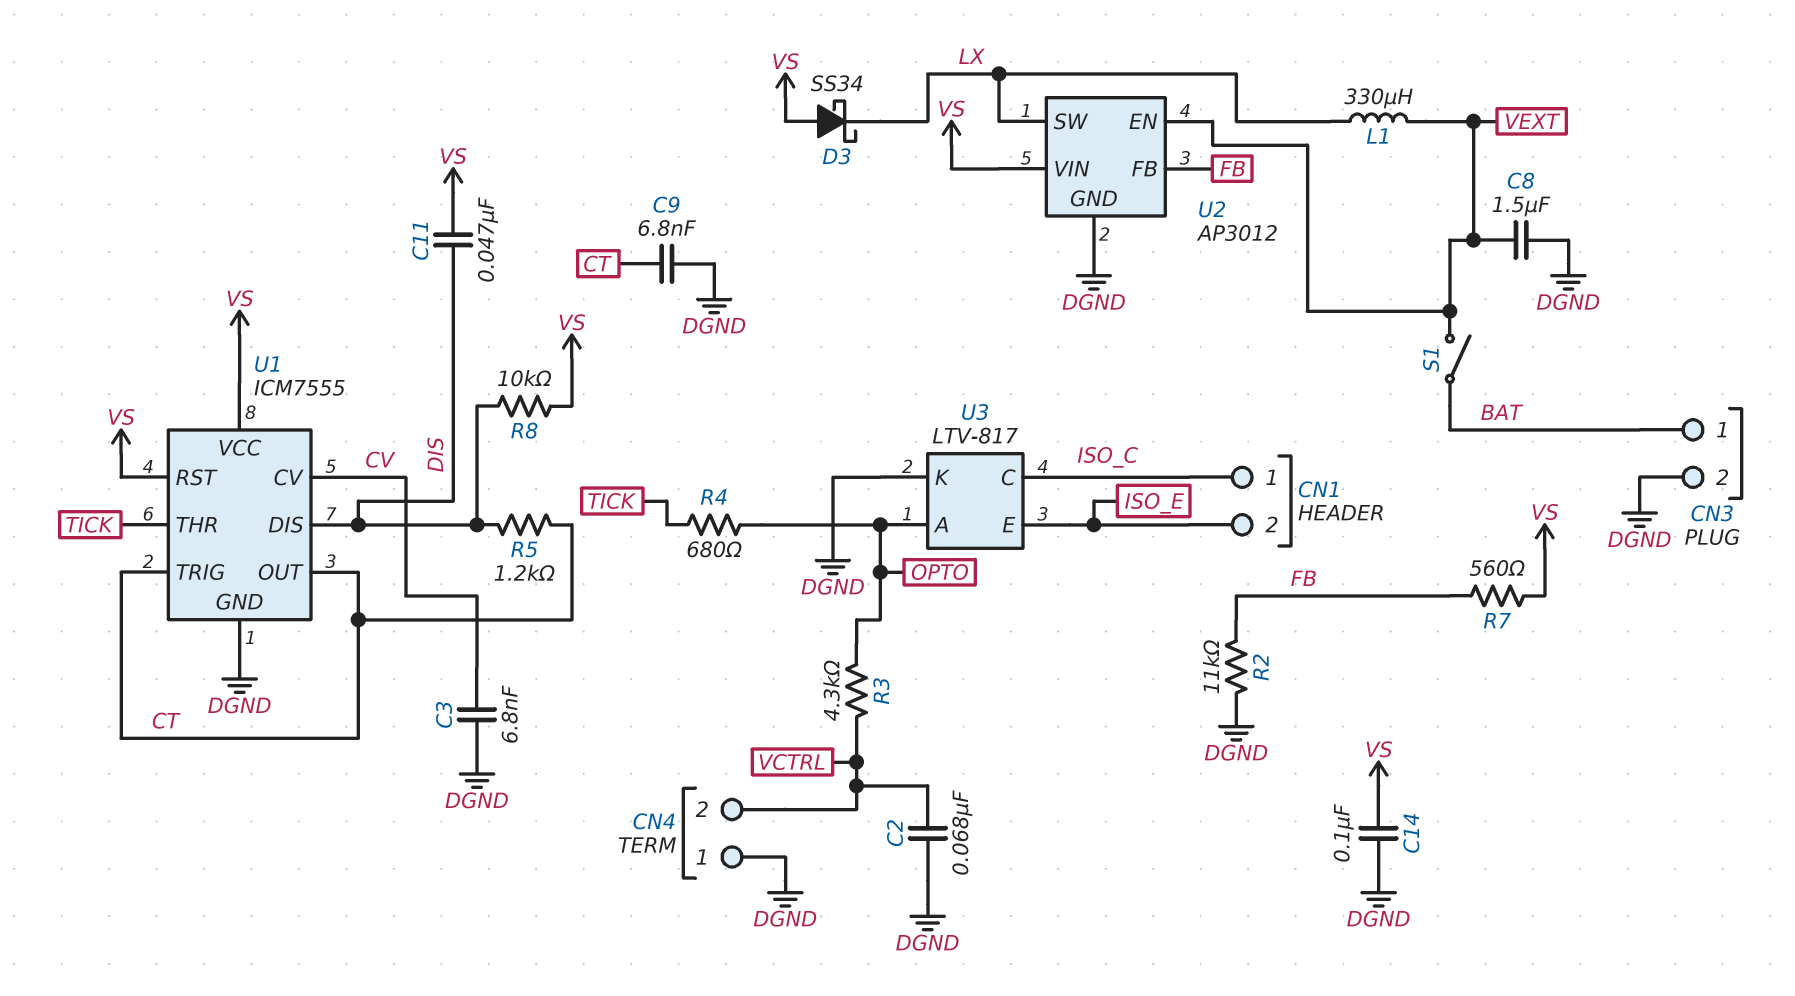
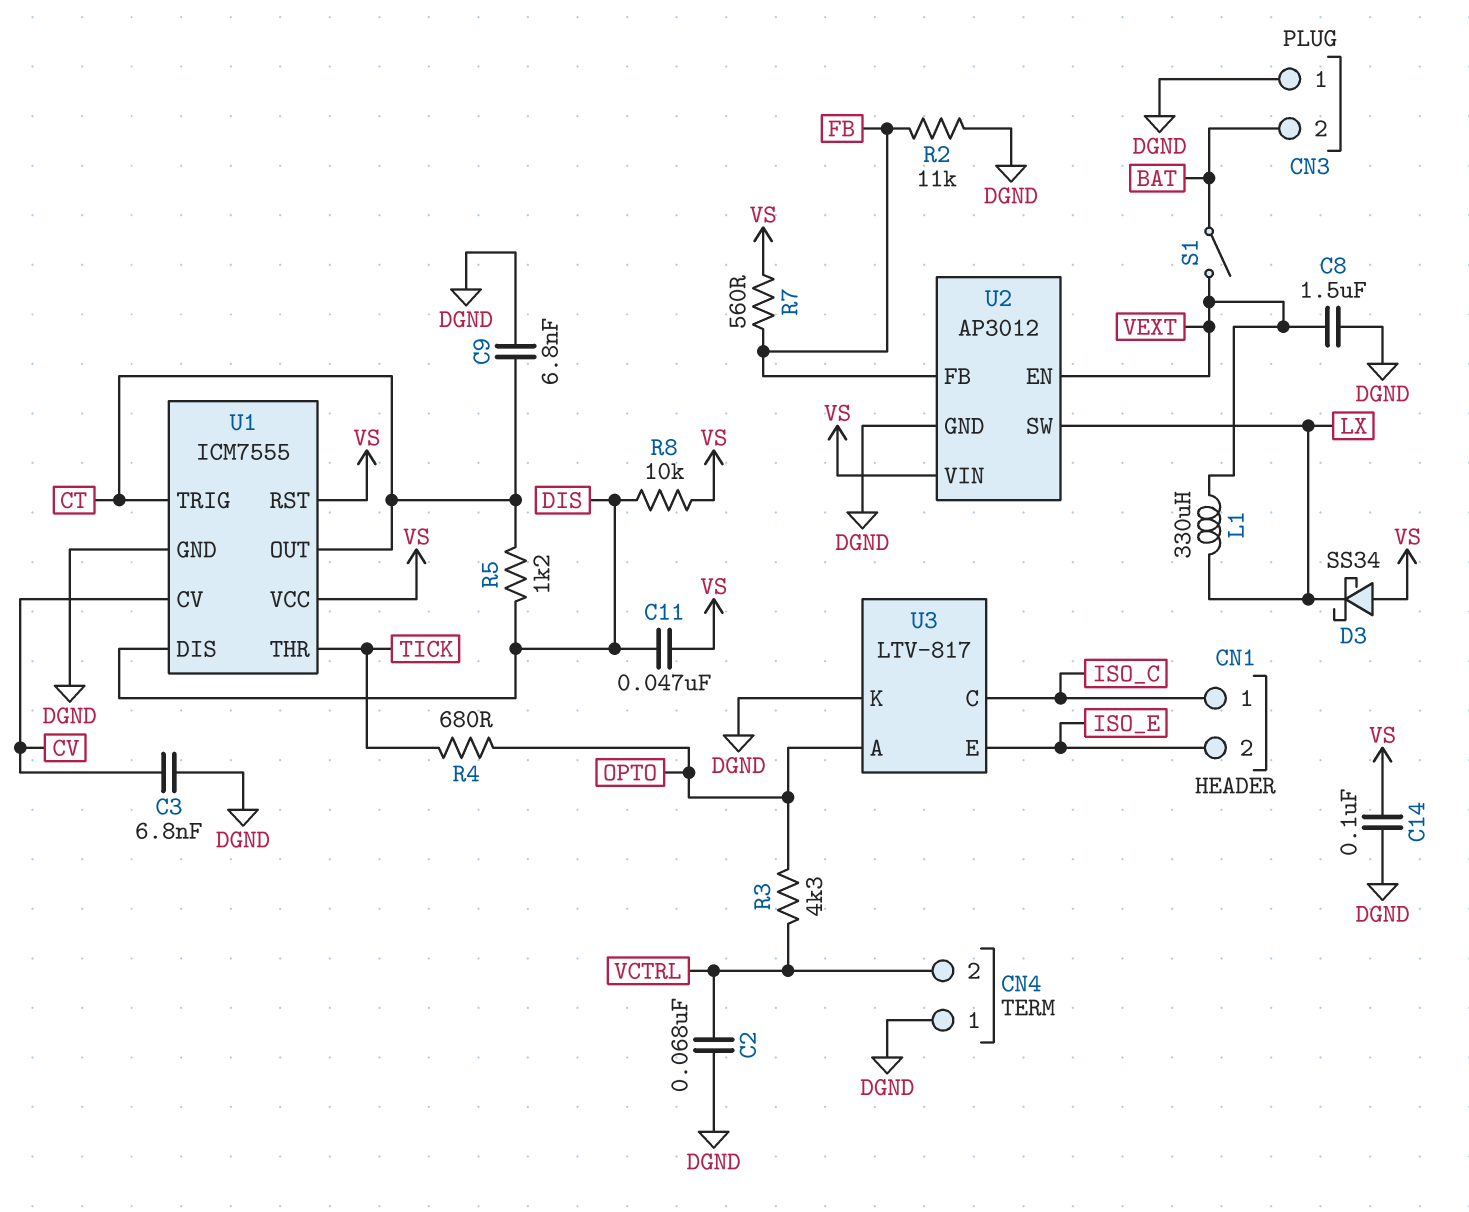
CN3 pin 1: BAT -> DGND
CN3 pin 2: DGND -> BAT

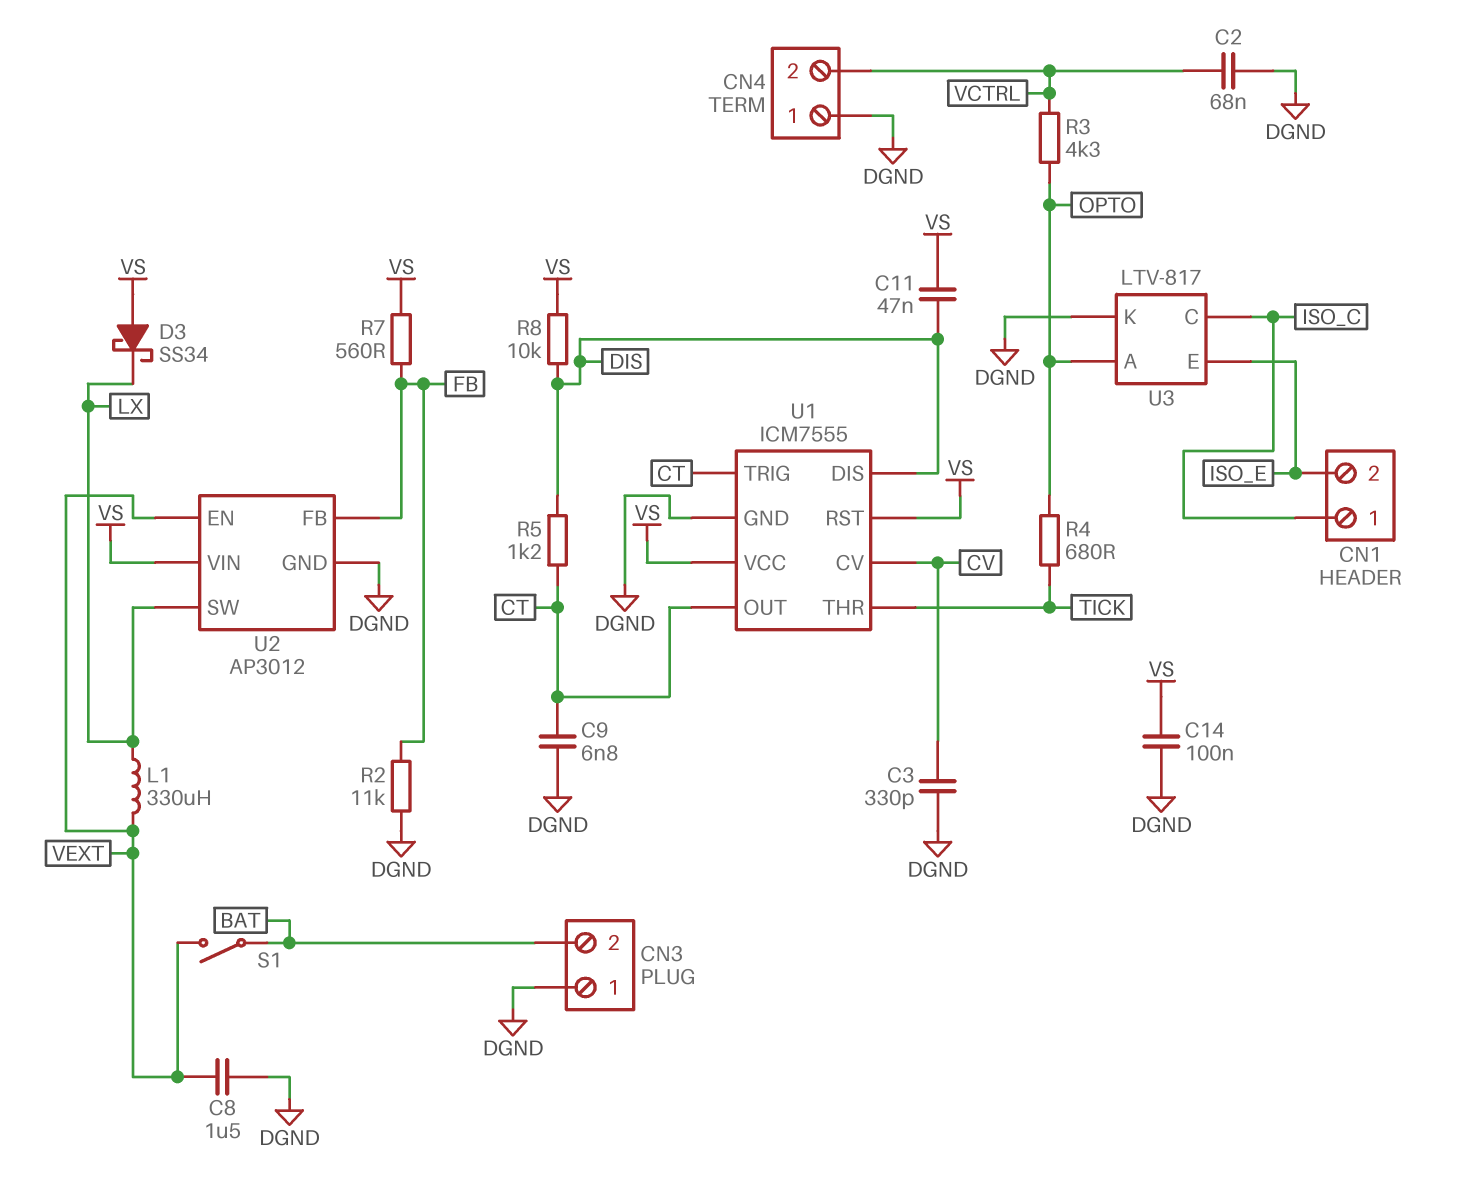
C3: 6.8nF (CV, DGND) -> 330pF (CV, DGND)

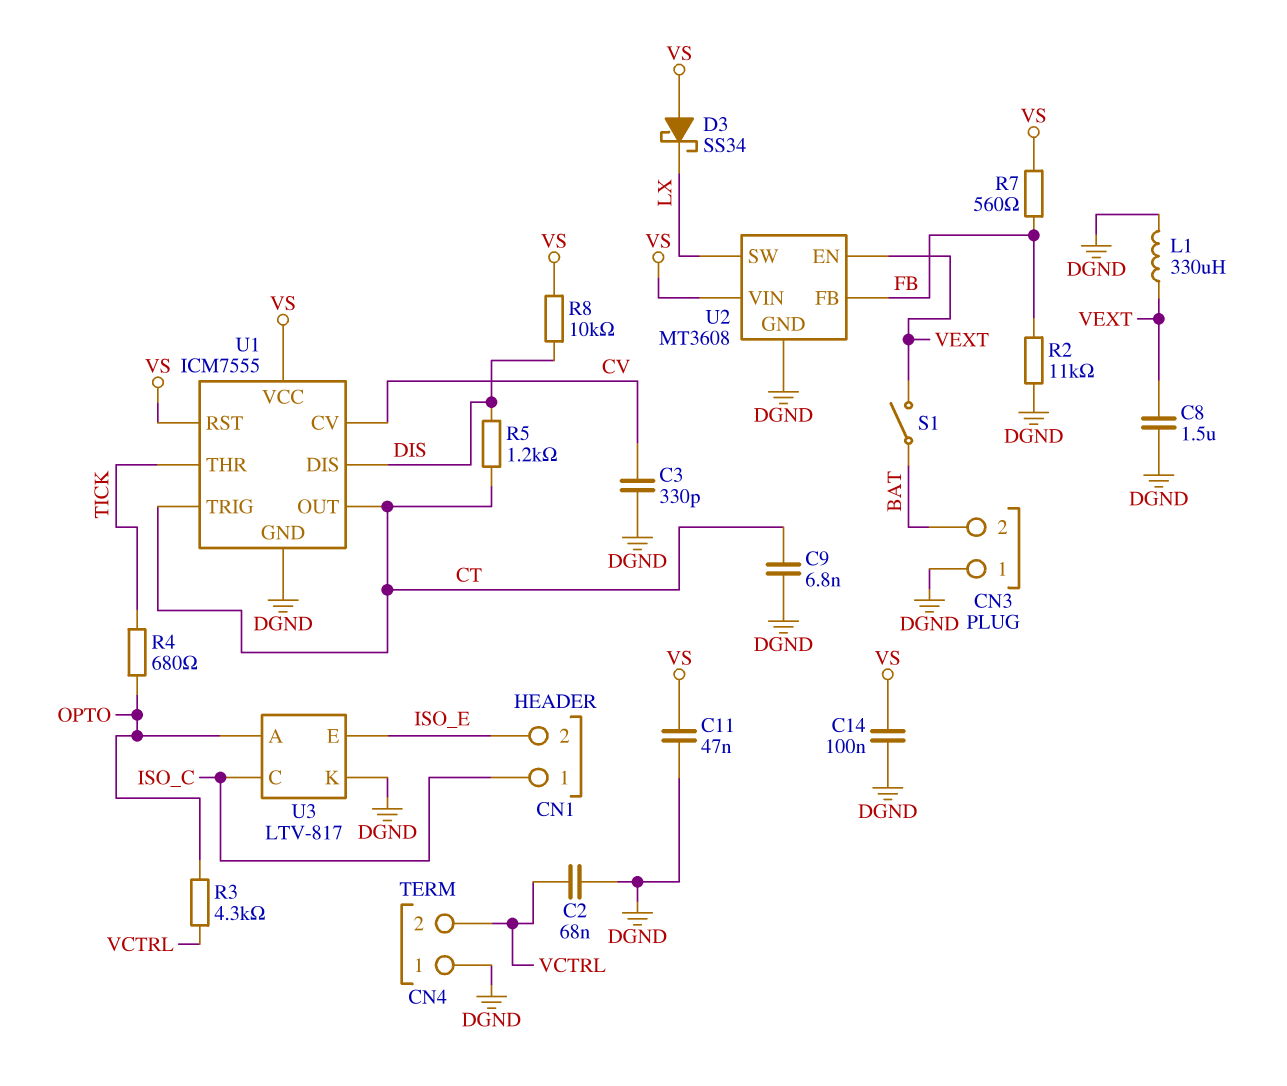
C11: 47nF (DIS, VS) -> 47nF (DGND, VS)
L1: 330uH (LX, VEXT) -> 330uH (DGND, VEXT)
U2: AP3012 -> MT3608

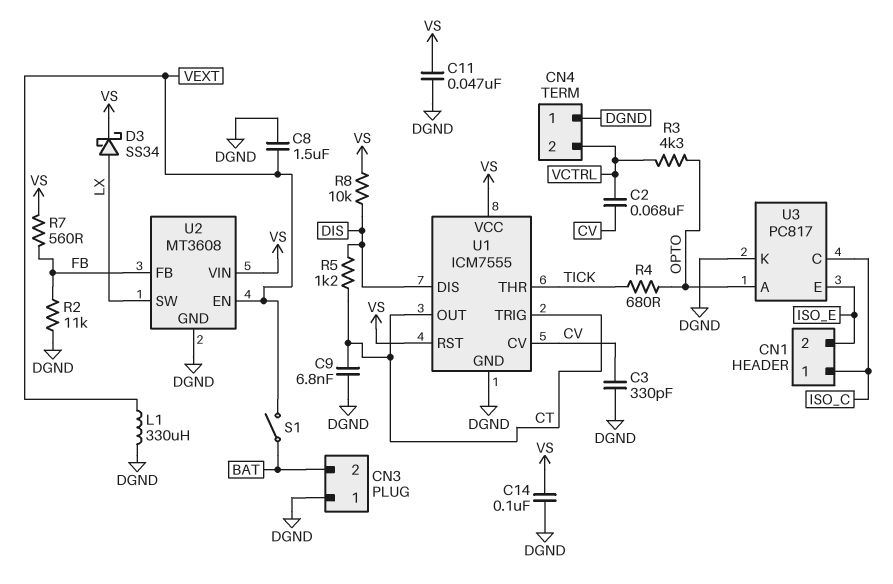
C2: 68nF (DGND, VCTRL) -> 68nF (CV, VCTRL)
D3: schottky SS34 (A VS, K LX) -> schottky SS34 (A LX, K VS)
U3: LTV-817 -> PC817

